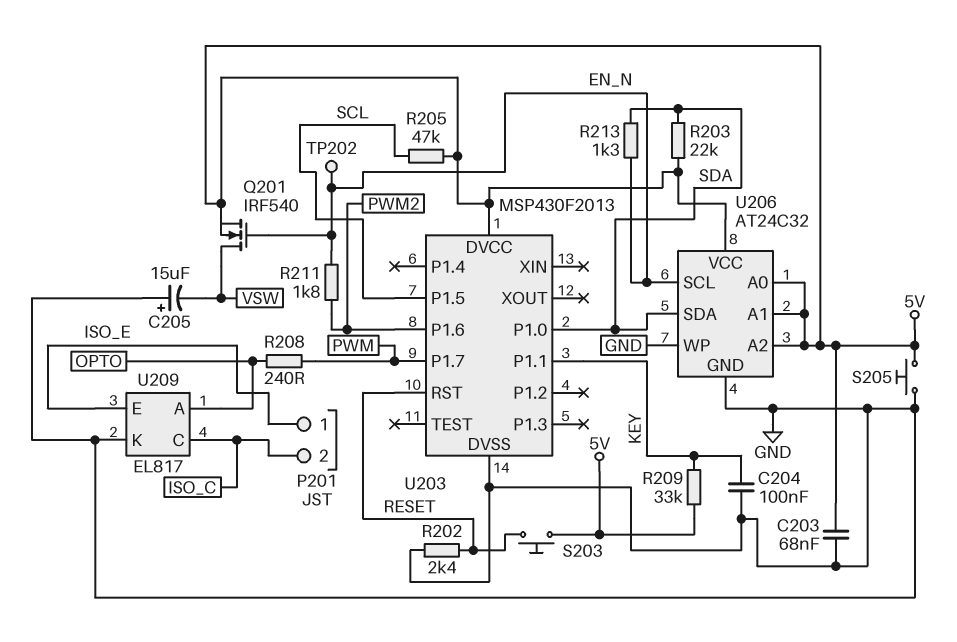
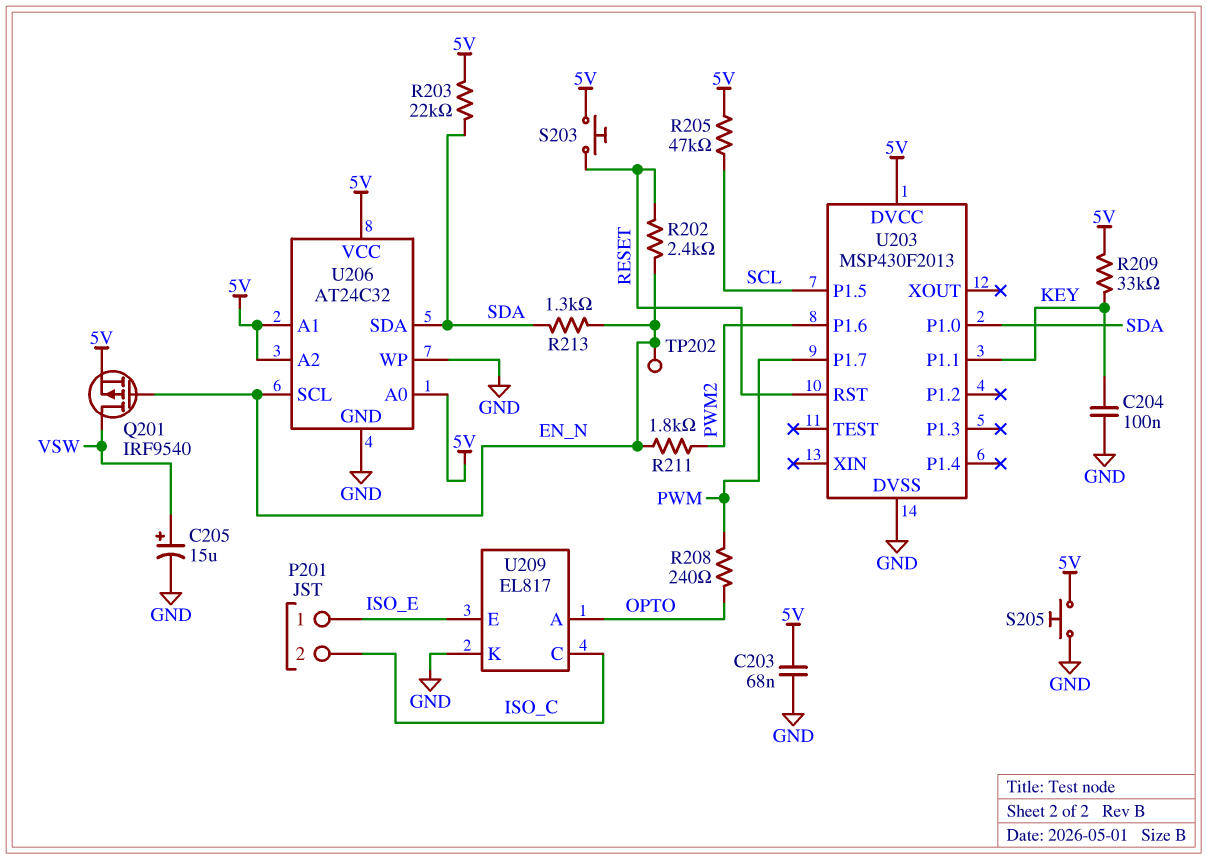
C205: 15uF (plus GND, minus VSW) -> 15uF (plus VSW, minus GND)
Q201: NMOS IRF540 (G EN_N, D VSW, S 5V) -> PMOS IRF9540 (G EN_N, D VSW, S 5V)
R202: 2.4k (GND, RESET) -> 2.4k (EN_N, RESET)

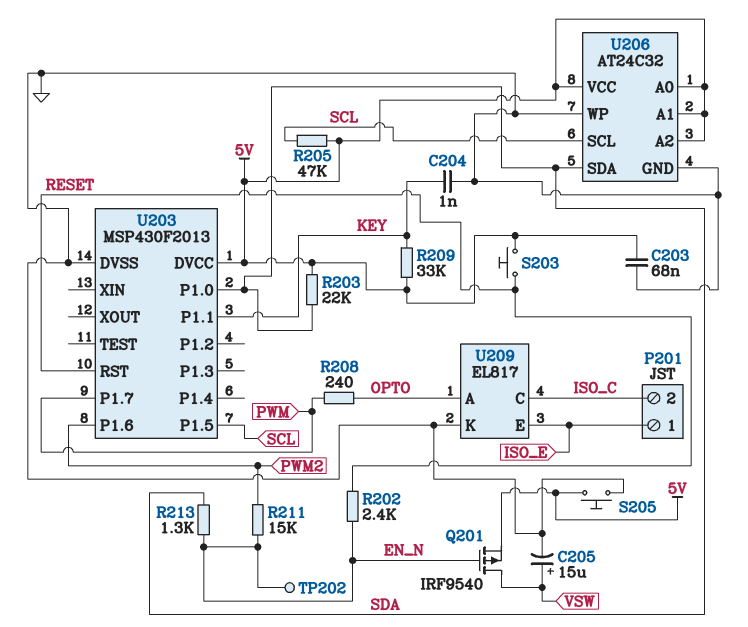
C204: 100nF (GND, KEY) -> 1nF (GND, KEY)
R211: 1.8k (EN_N, PWM2) -> 15k (EN_N, PWM2)
U206 pin SCL: EN_N -> SCL

